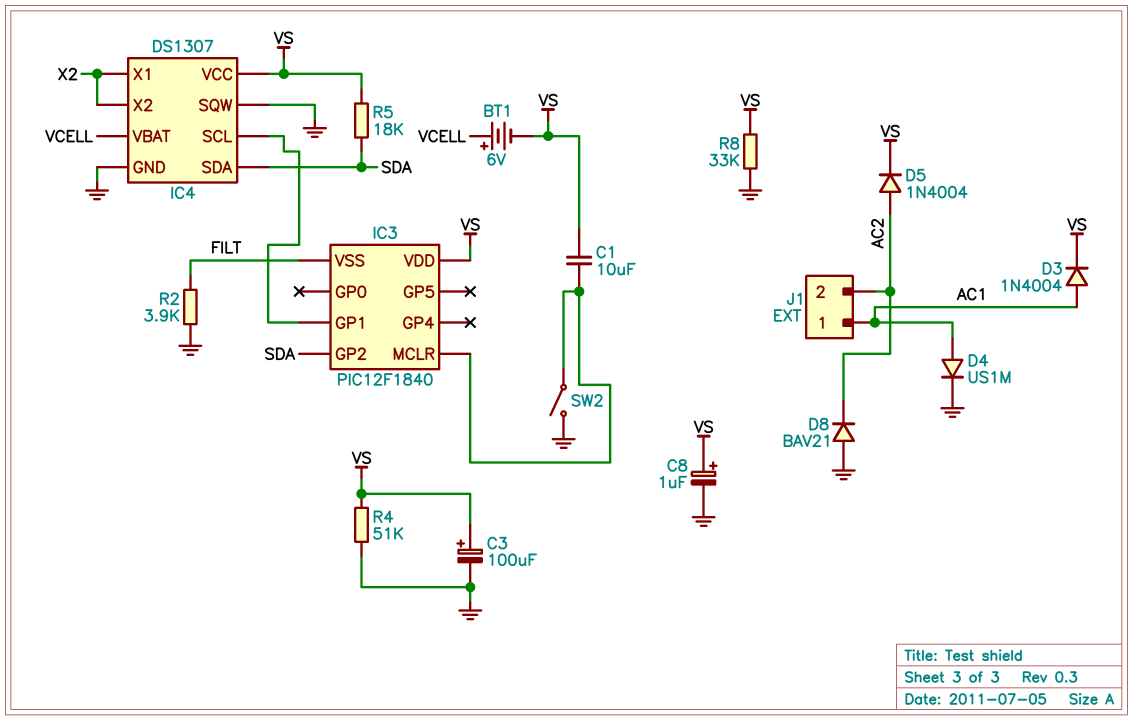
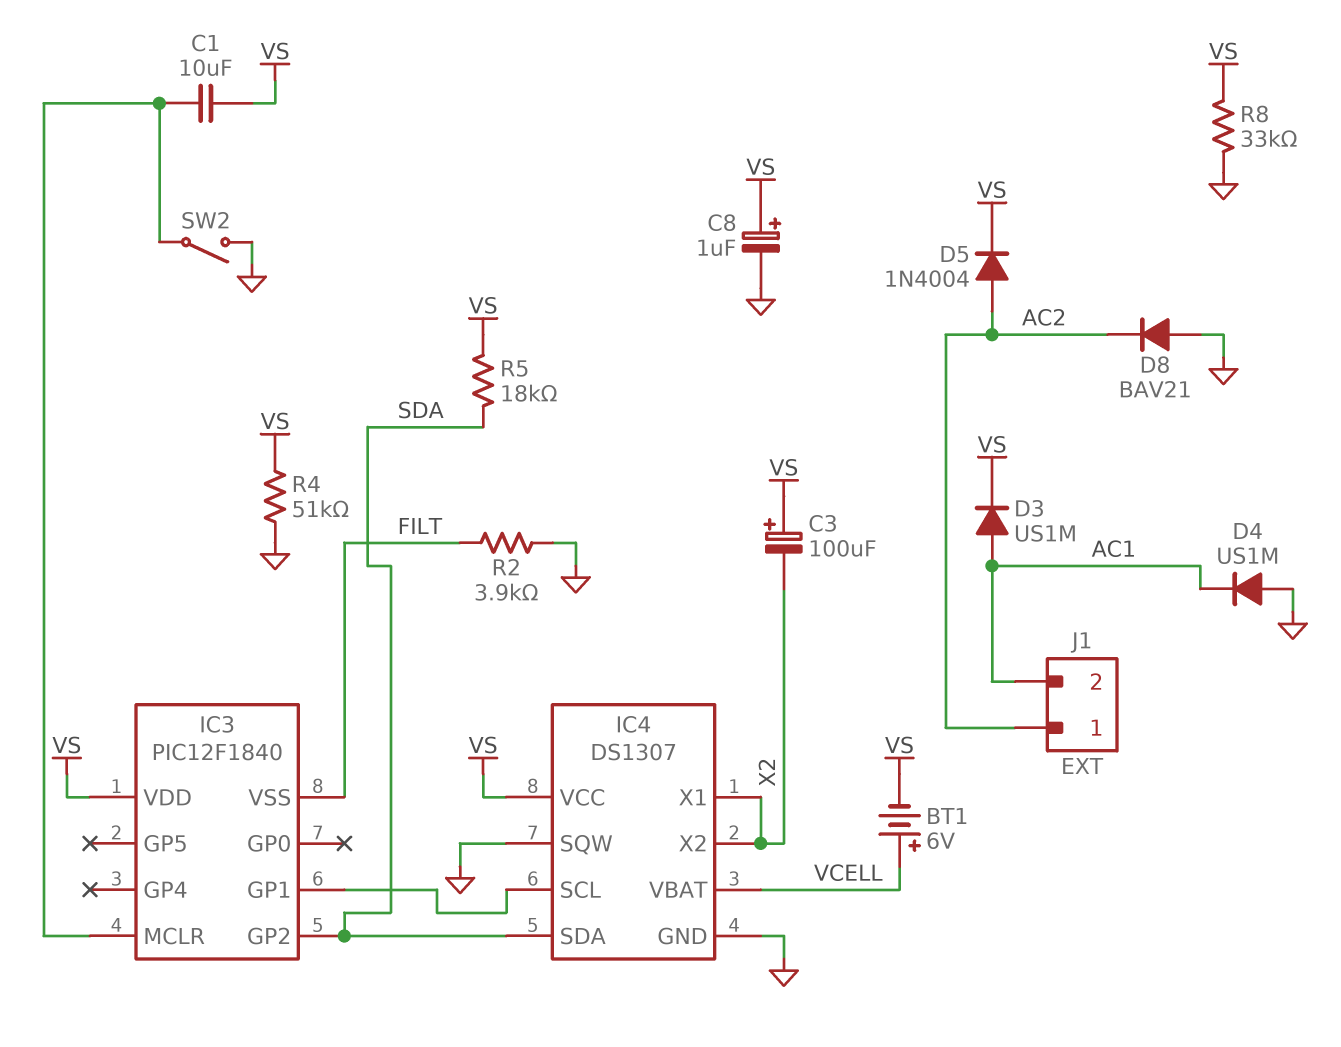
C3: 100uF (plus VS, minus GND) -> 100uF (plus VS, minus X2)
D3: diode 1N4004 (A AC1, K VS) -> diode US1M (A AC1, K VS)
D4: diode US1M (A AC1, K GND) -> diode US1M (A GND, K AC1)
J1 pin 1: AC1 -> AC2
J1 pin 2: AC2 -> AC1

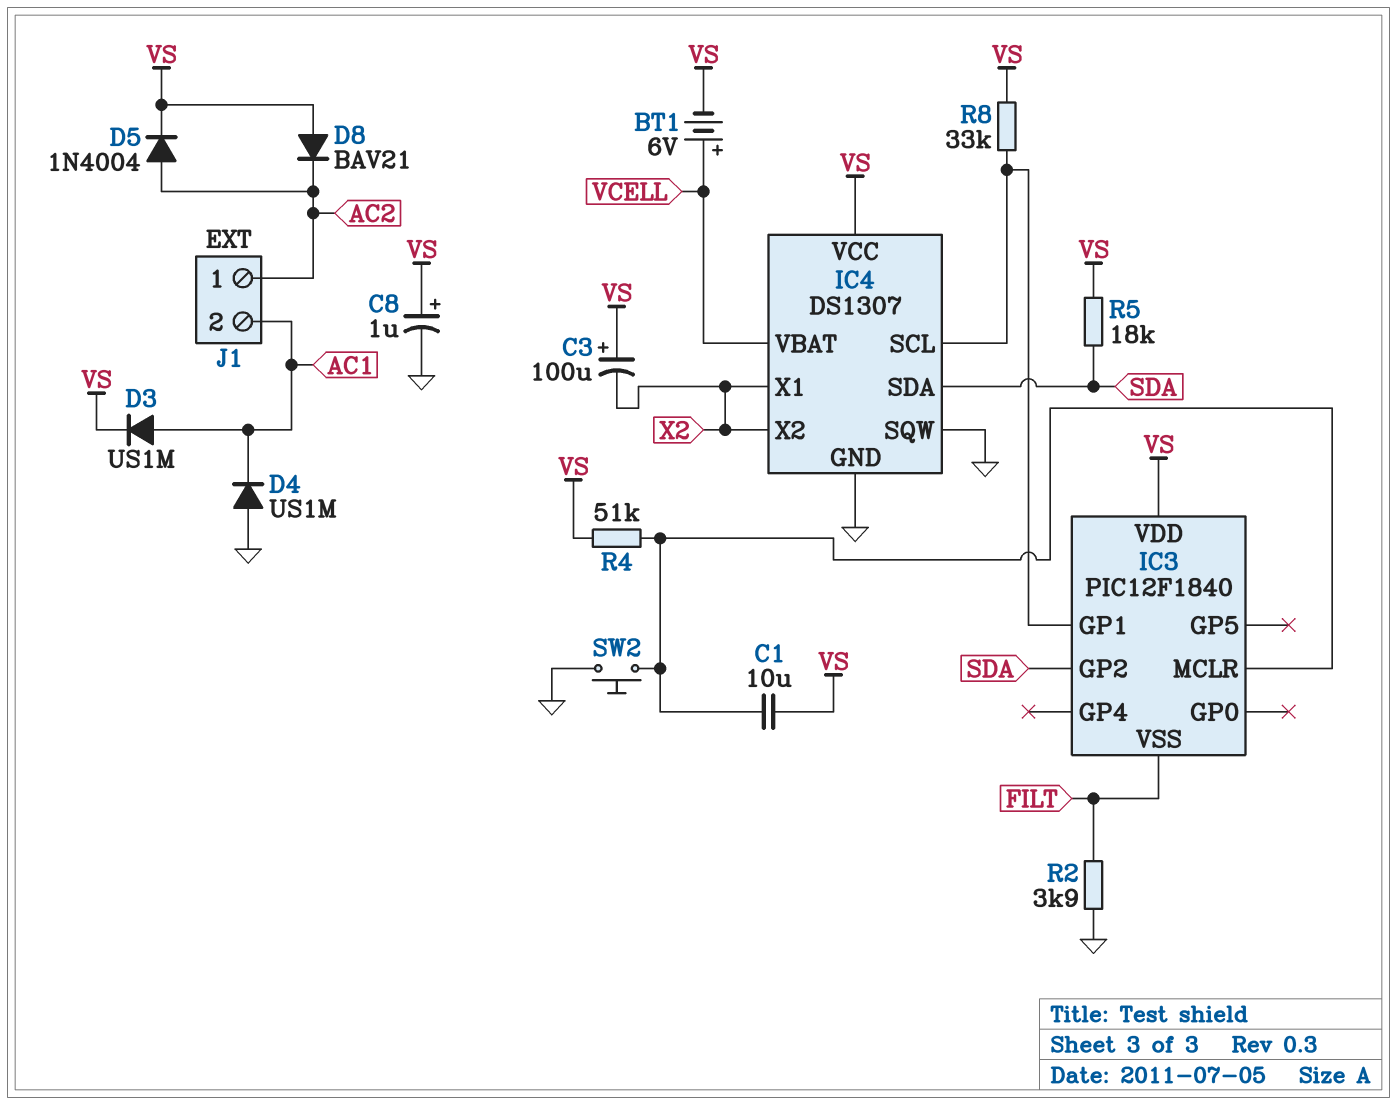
D8: diode BAV21 (A GND, K AC2) -> diode BAV21 (A VS, K AC2)
R4: 51k (GND, VS) -> 51k (IC3/MCLR, VS)
R8: 33k (GND, VS) -> 33k (IC3/GP1, VS)
SW2: switch (GND, IC3/MCLR) -> button (GND, IC3/MCLR)

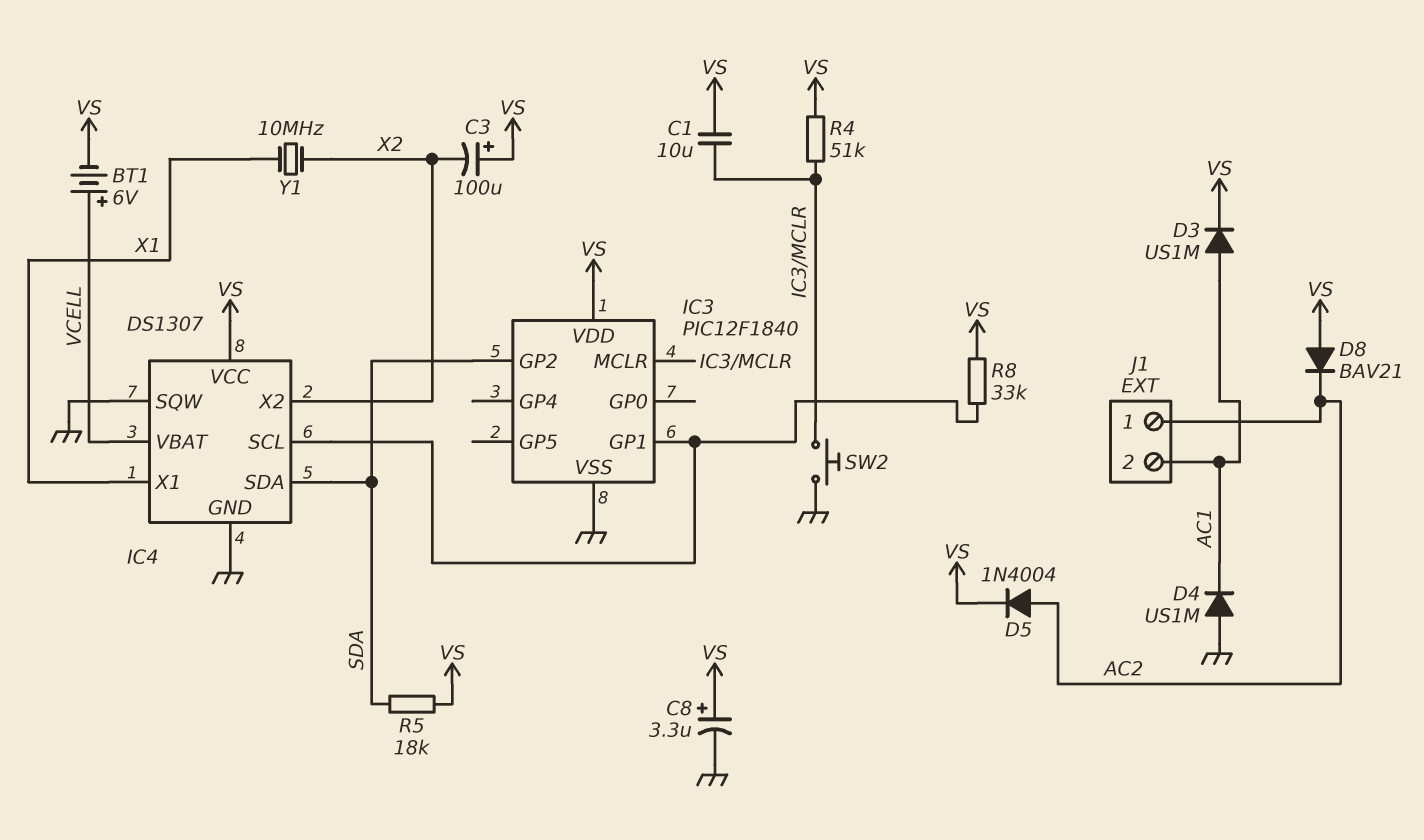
C8: 1uF (plus VS, minus GND) -> 3.3uF (plus VS, minus GND)
IC3 pin VSS: FILT -> GND
IC4 pin X1: X2 -> X1
R2: 3.9k (FILT, GND) -> none
Y1: none -> 10MHz (X1, X2)

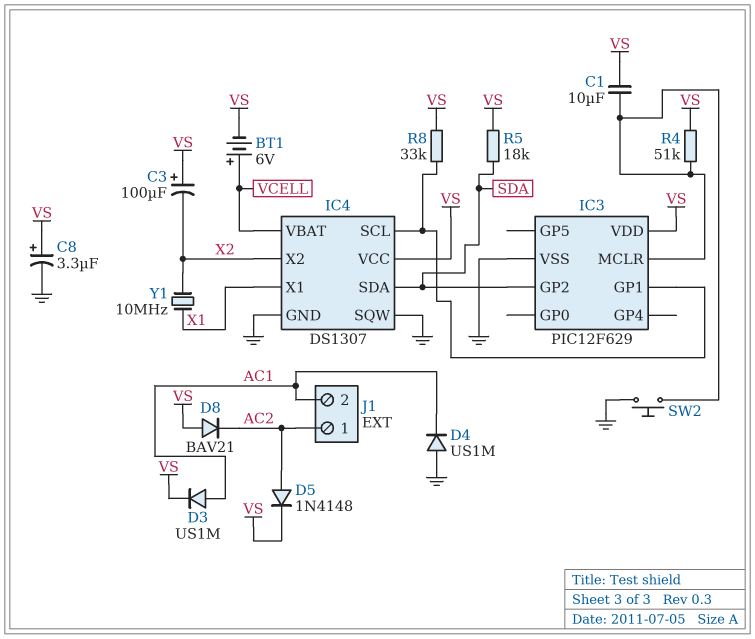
D5: diode 1N4004 (A AC2, K VS) -> diode 1N4148 (A AC2, K VS)
IC3: PIC12F1840 -> PIC12F629

